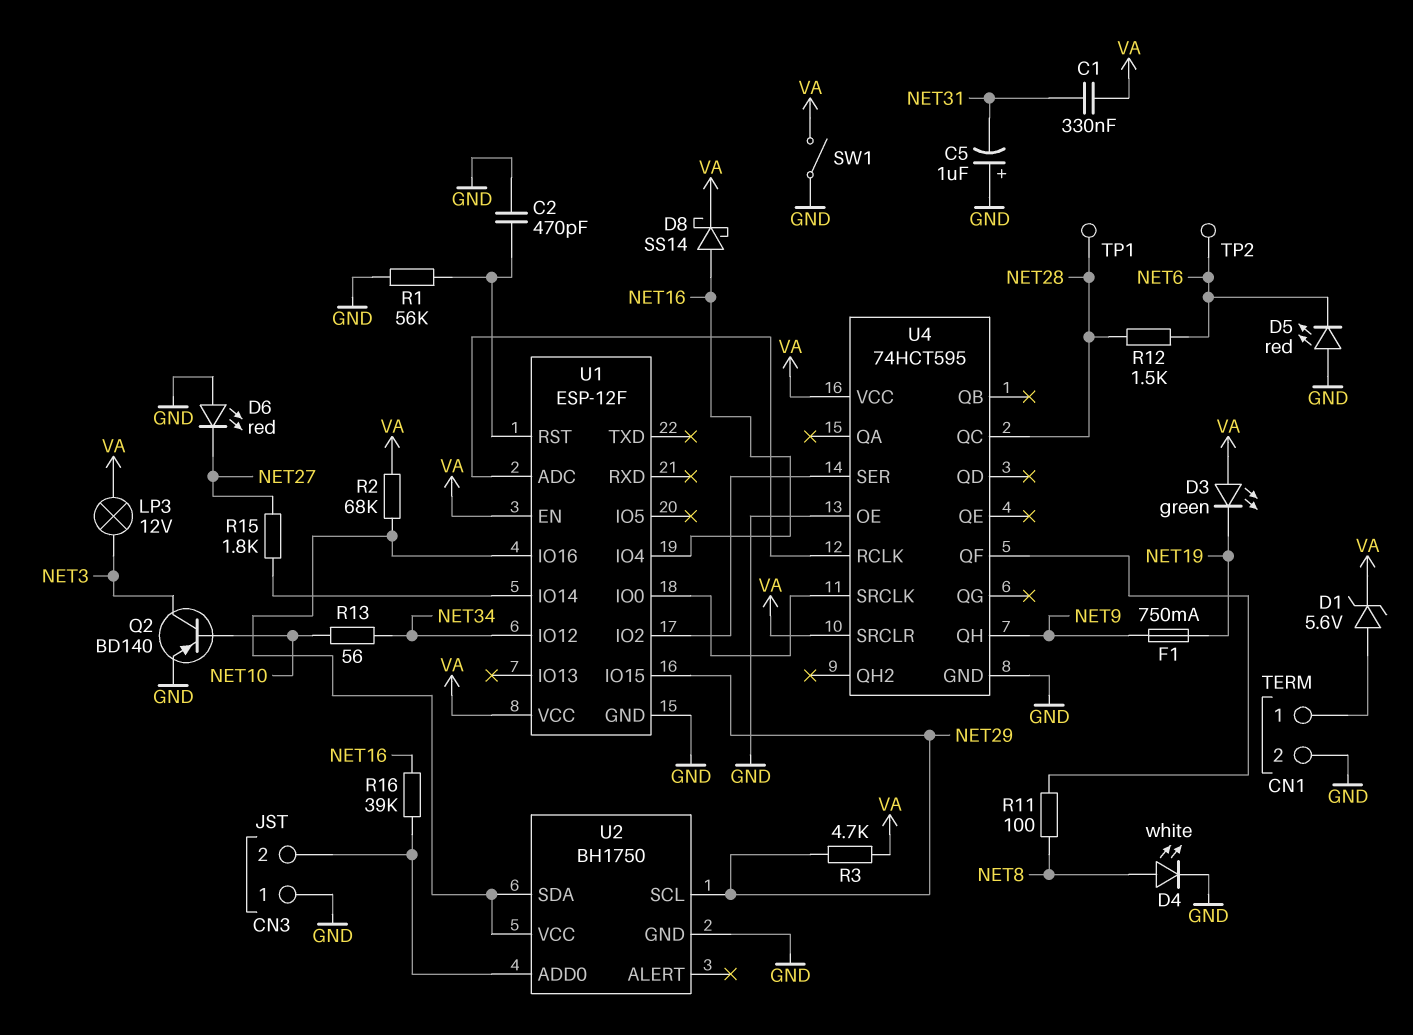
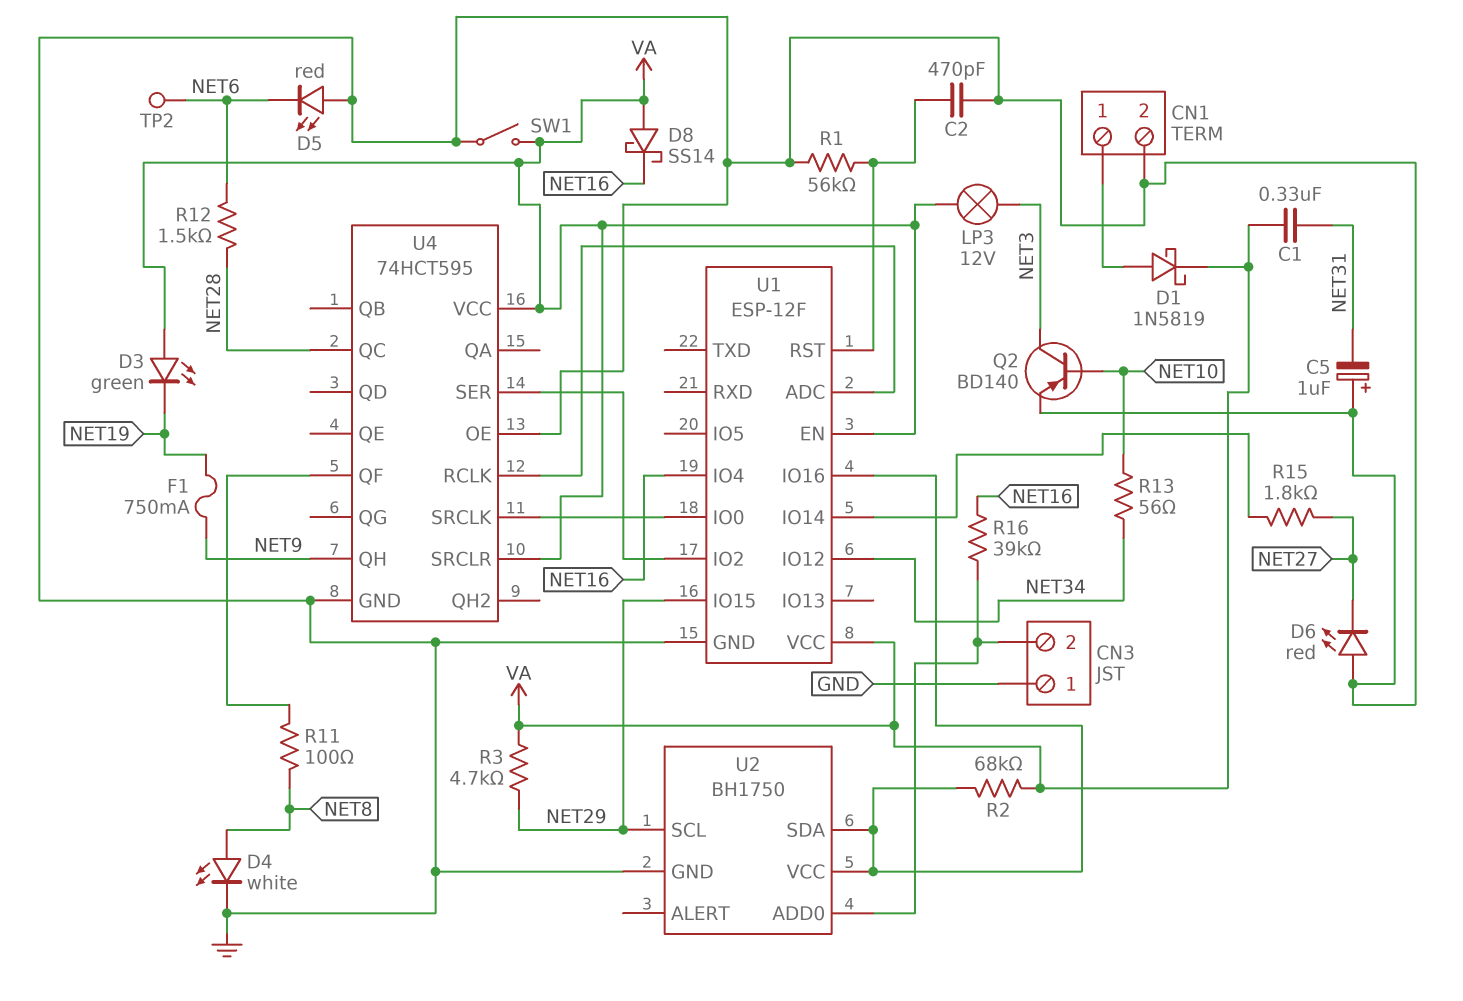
D1: zener 5.6V (A CN1/1, K VA) -> schottky 1N5819 (A CN1/1, K VA)
D8: schottky SS14 (A NET16, K VA) -> schottky SS14 (A VA, K NET16)
TP1: test point (NET28) -> none

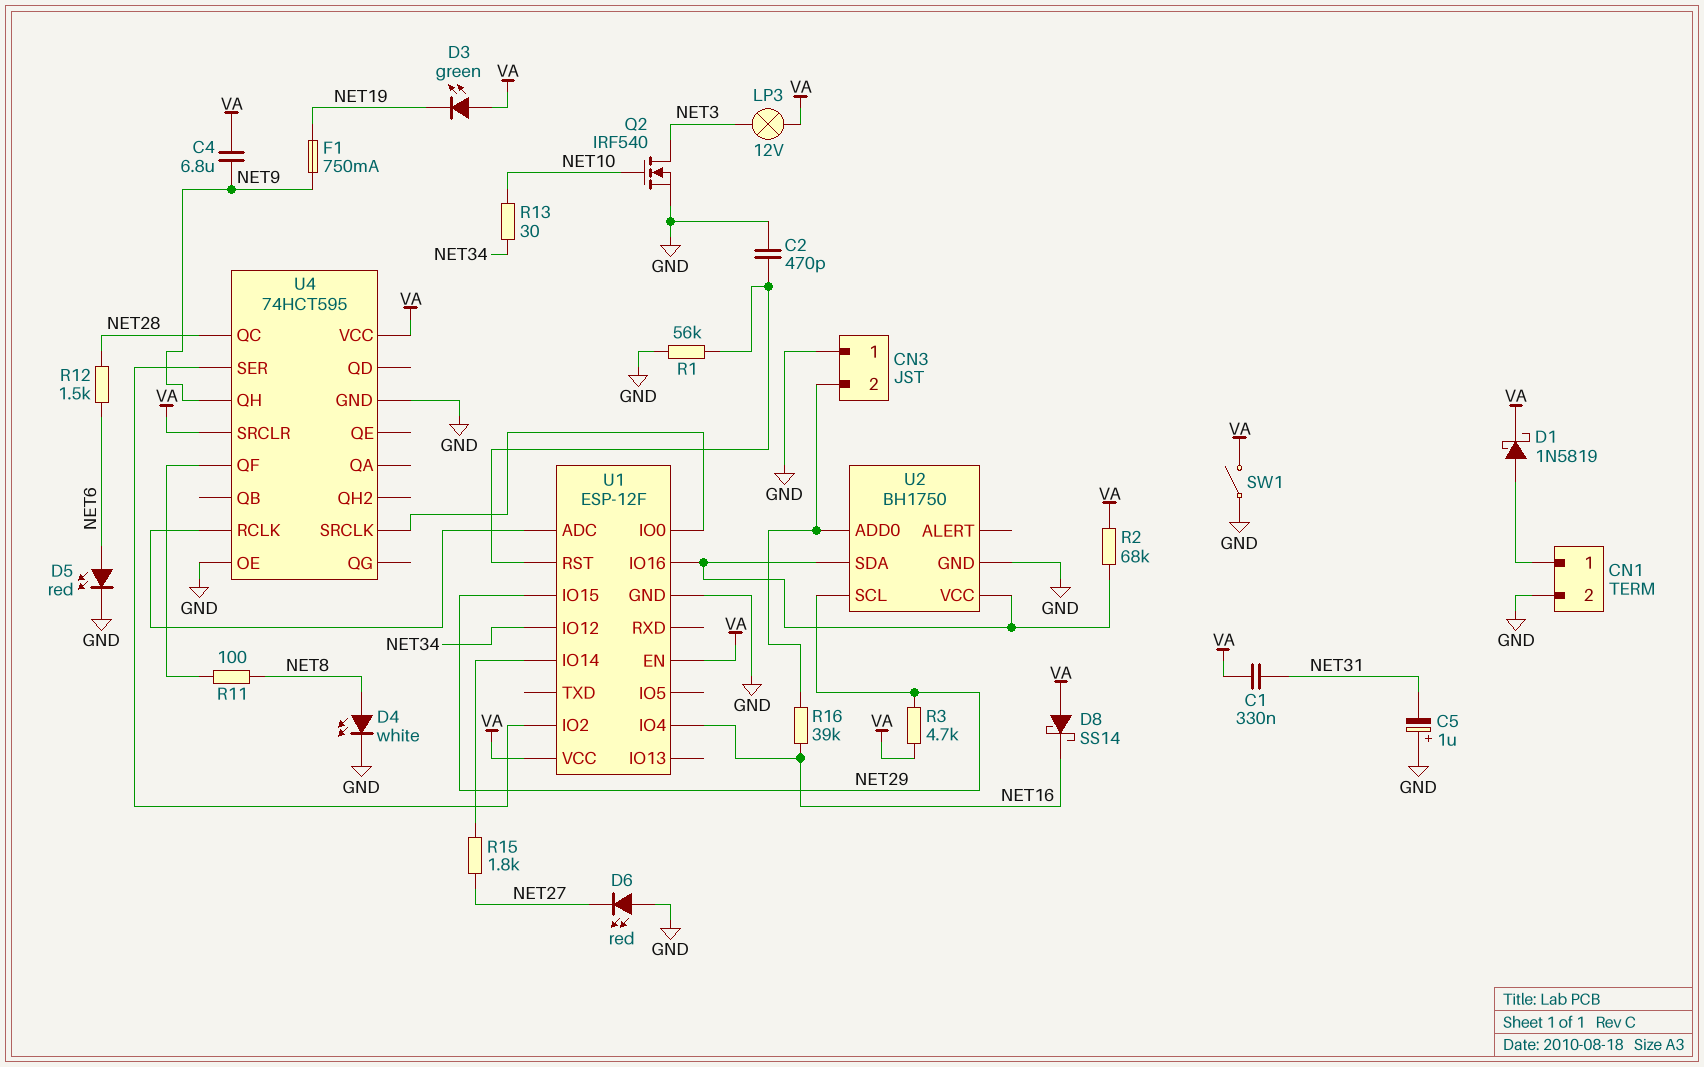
C4: none -> 6.8uF (NET9, VA)
D5: LED red (A GND, K NET6) -> LED red (A NET6, K GND)
Q2: PNP BD140 (B NET10, C NET3, E GND) -> NMOS IRF540 (G NET10, D NET3, S GND)
R13: 56 (NET10, NET34) -> 30 (NET10, NET34)
TP2: test point (NET6) -> none

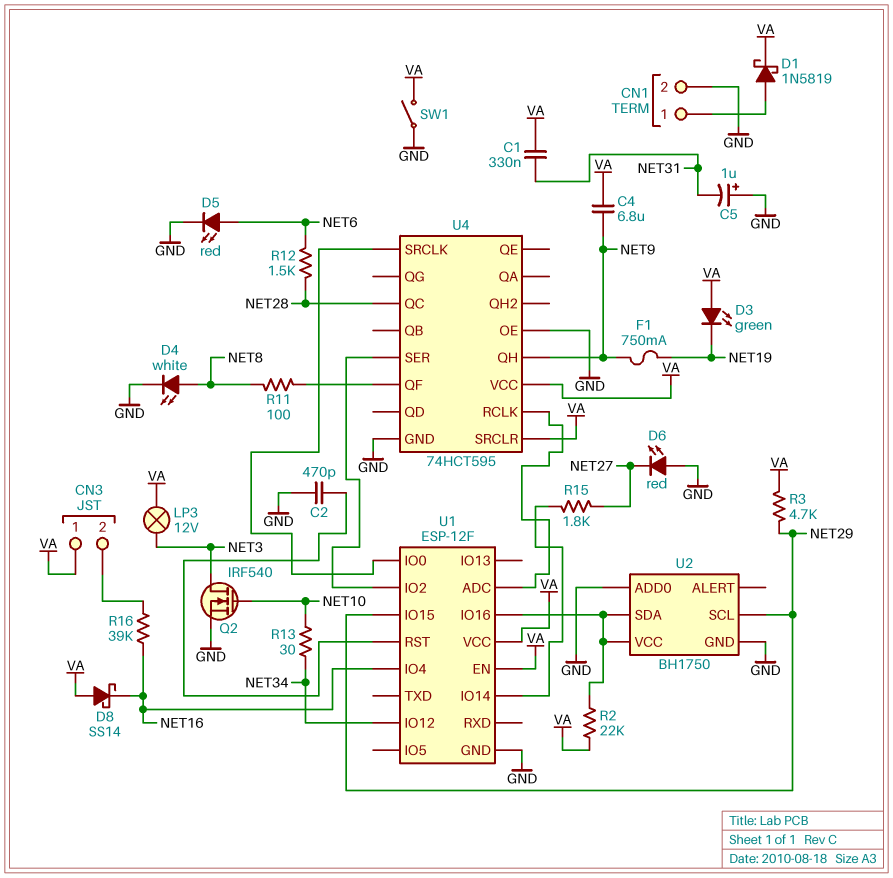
CN3 pin 1: GND -> VA
R1: 56k (GND, U1/RST) -> none
R2: 68k (U1/IO16, VA) -> 22k (U1/IO16, VA)
U2 pin ADD0: CN3/2 -> GND

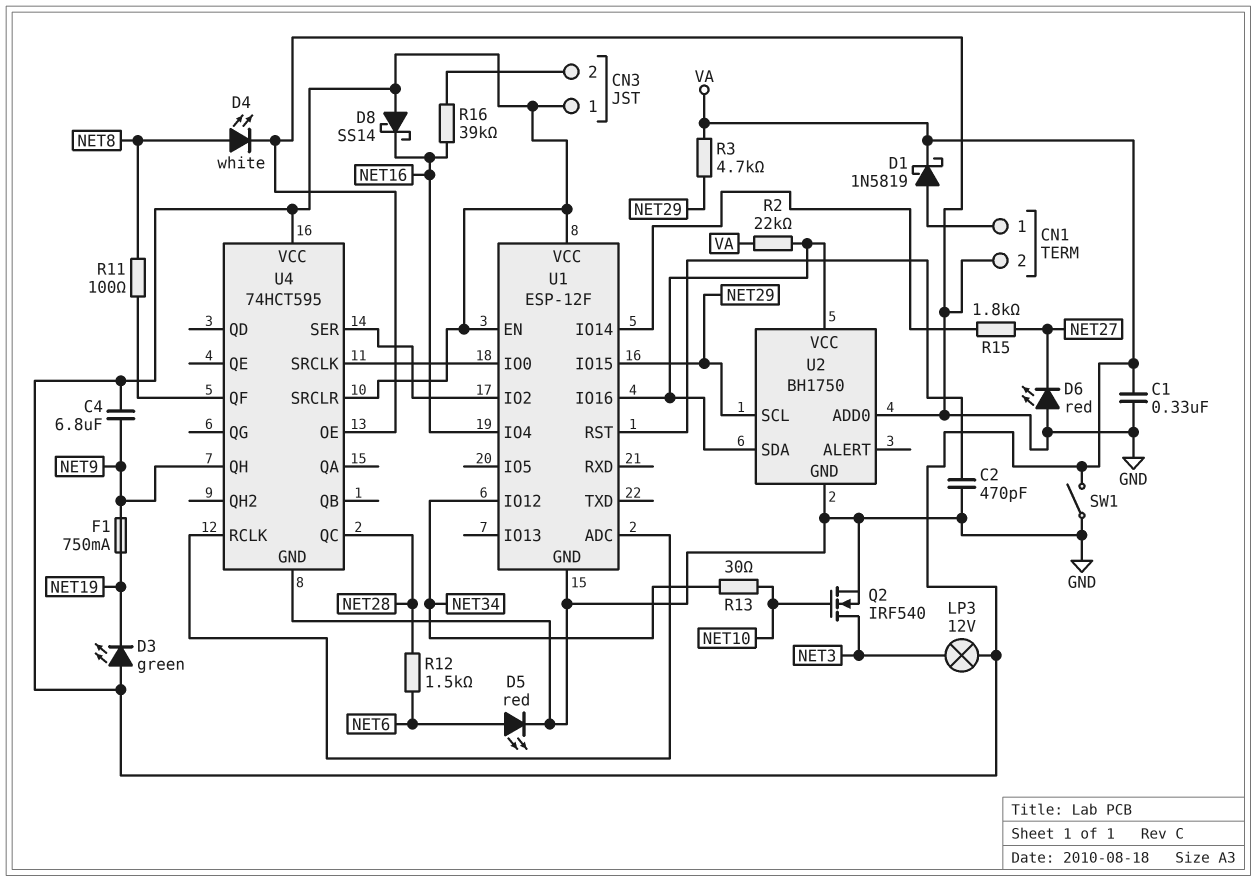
C1: 330nF (NET31, VA) -> 330nF (GND, VA)
C5: 1uF (plus GND, minus NET31) -> none

